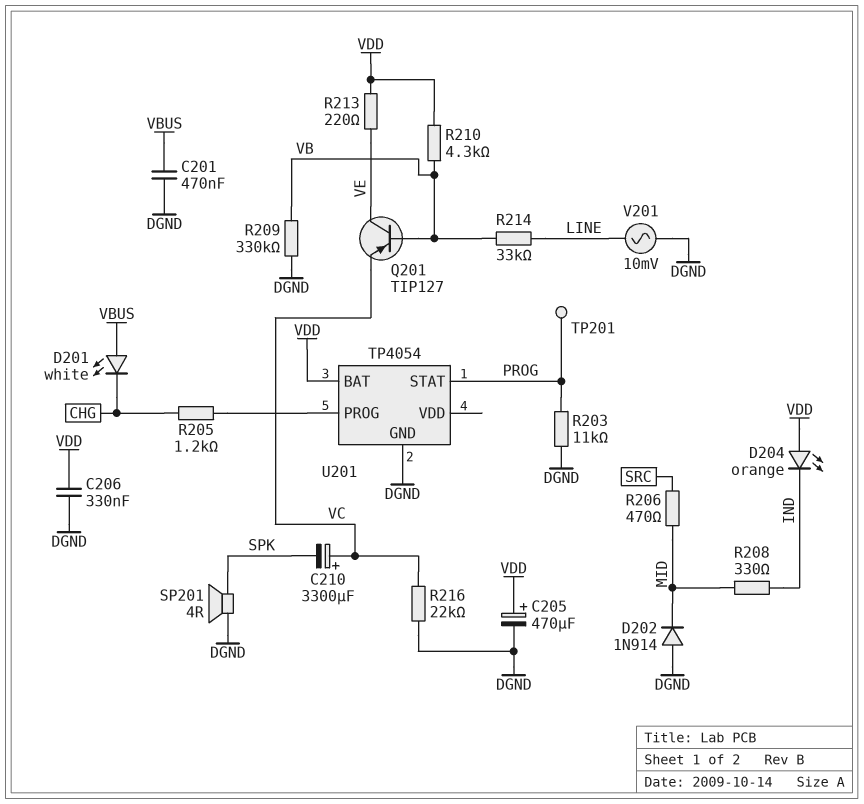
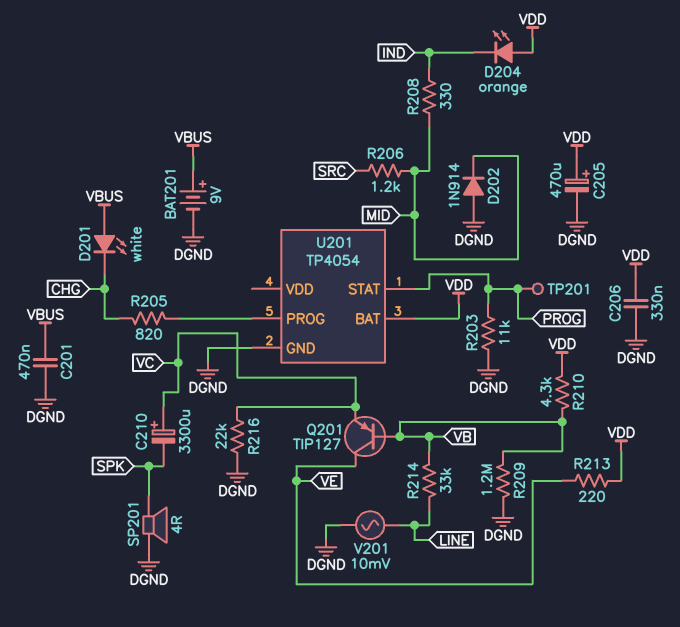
BAT201: none -> 9V (plus VBUS, minus DGND)
R205: 1.2k (CHG, U201/PROG) -> 820 (CHG, U201/PROG)
R206: 470 (MID, SRC) -> 1.2k (MID, SRC)
R209: 330k (DGND, VB) -> 1.2M (DGND, VB)

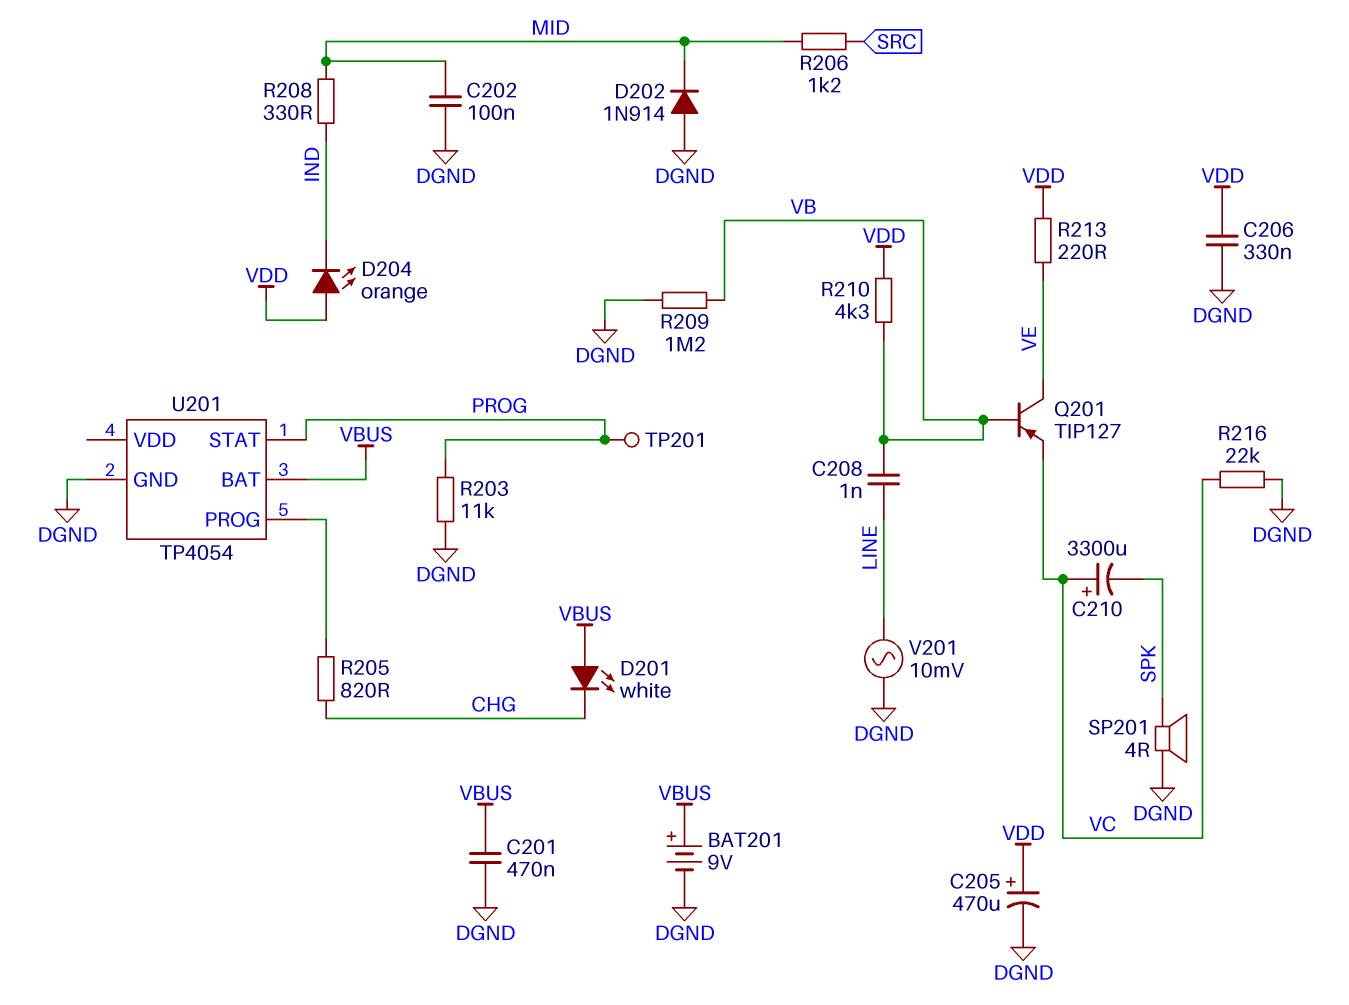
C202: none -> 100nF (DGND, MID)
C208: none -> 1nF (LINE, VB)
R214: 33k (LINE, VB) -> none
U201 pin BAT: VDD -> VBUS

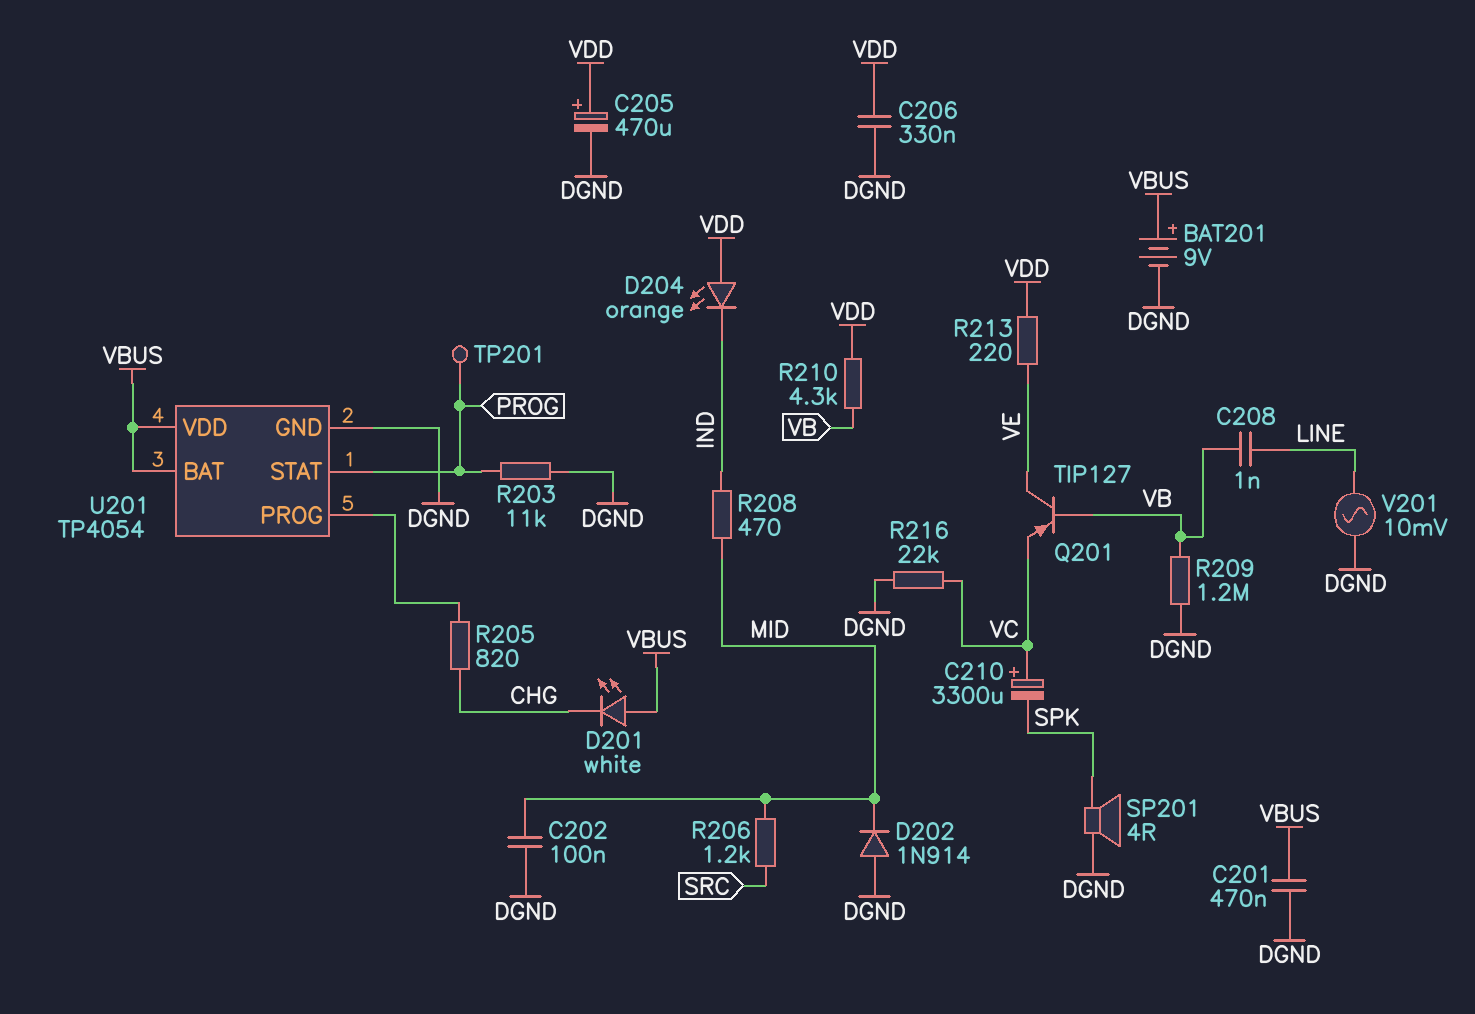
R208: 330 (IND, MID) -> 470 (IND, MID)
U201 pin VDD: none -> VBUS

